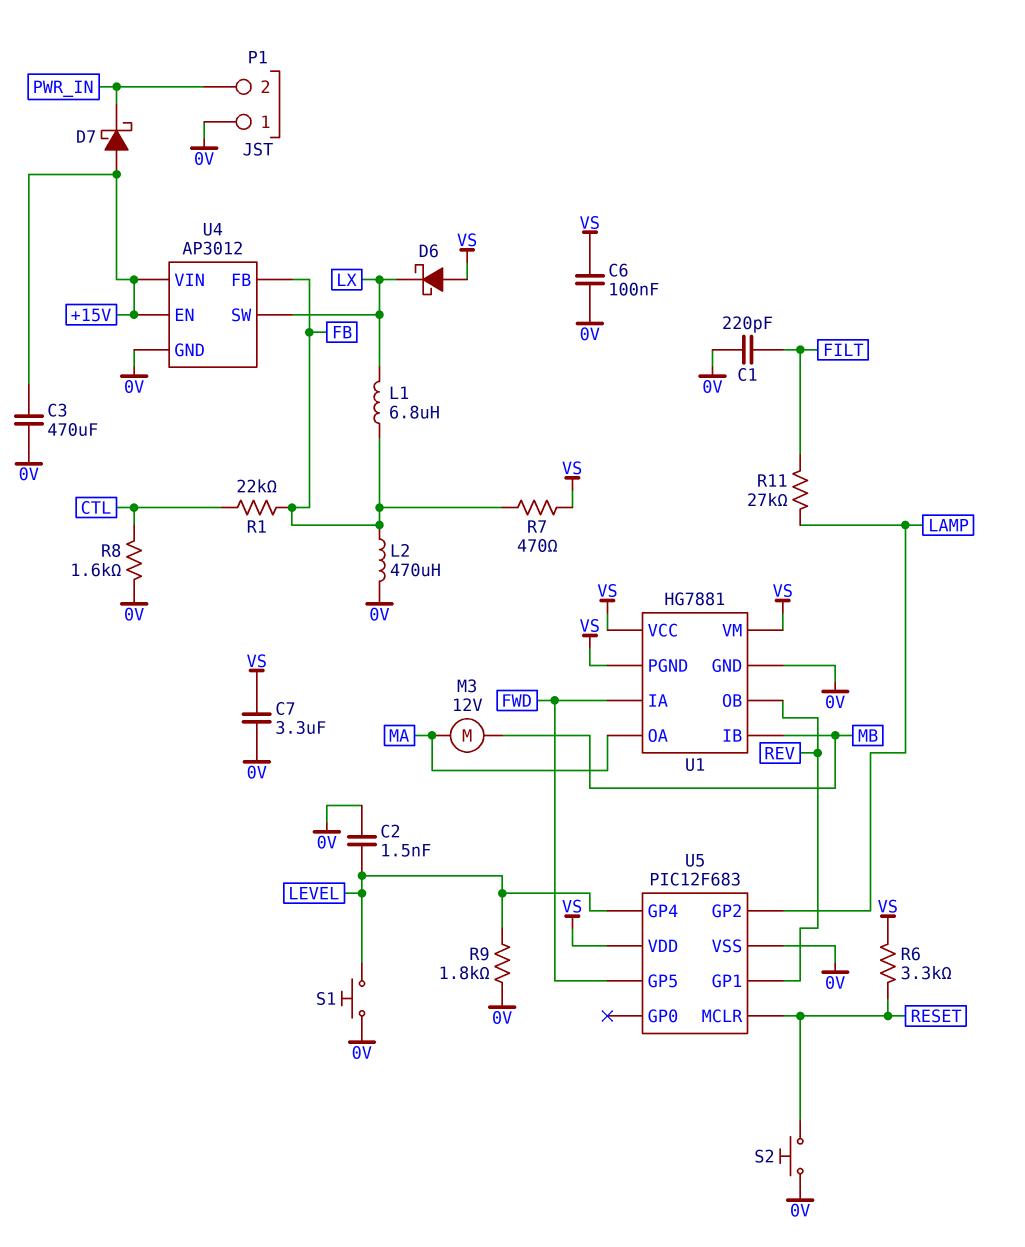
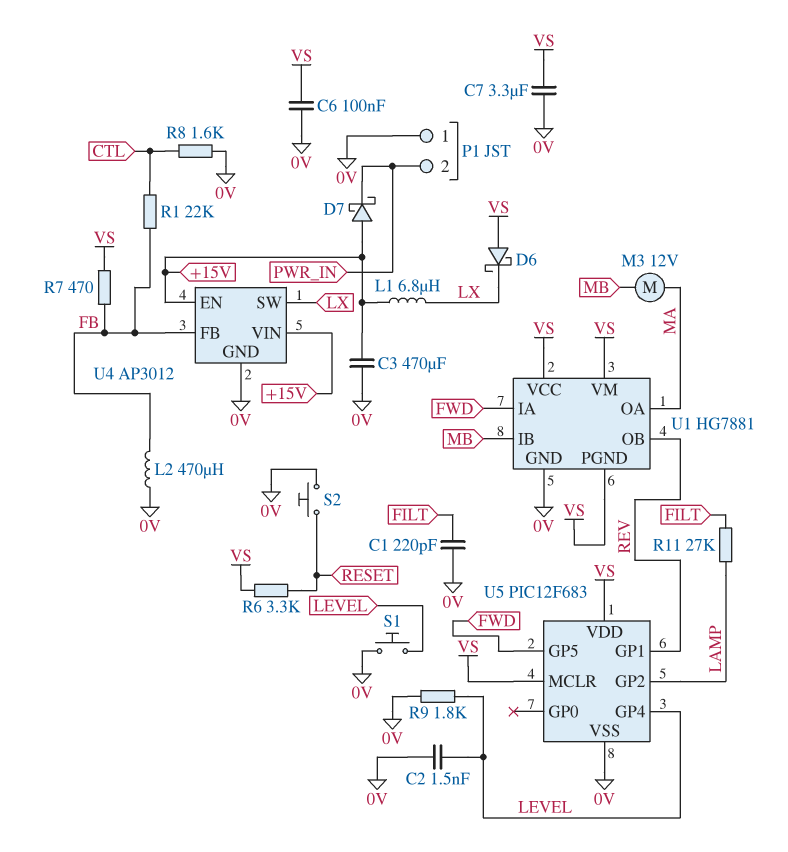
L1: 6.8uH (FB, LX) -> 6.8uH (+15V, LX)
U5 pin MCLR: RESET -> VS

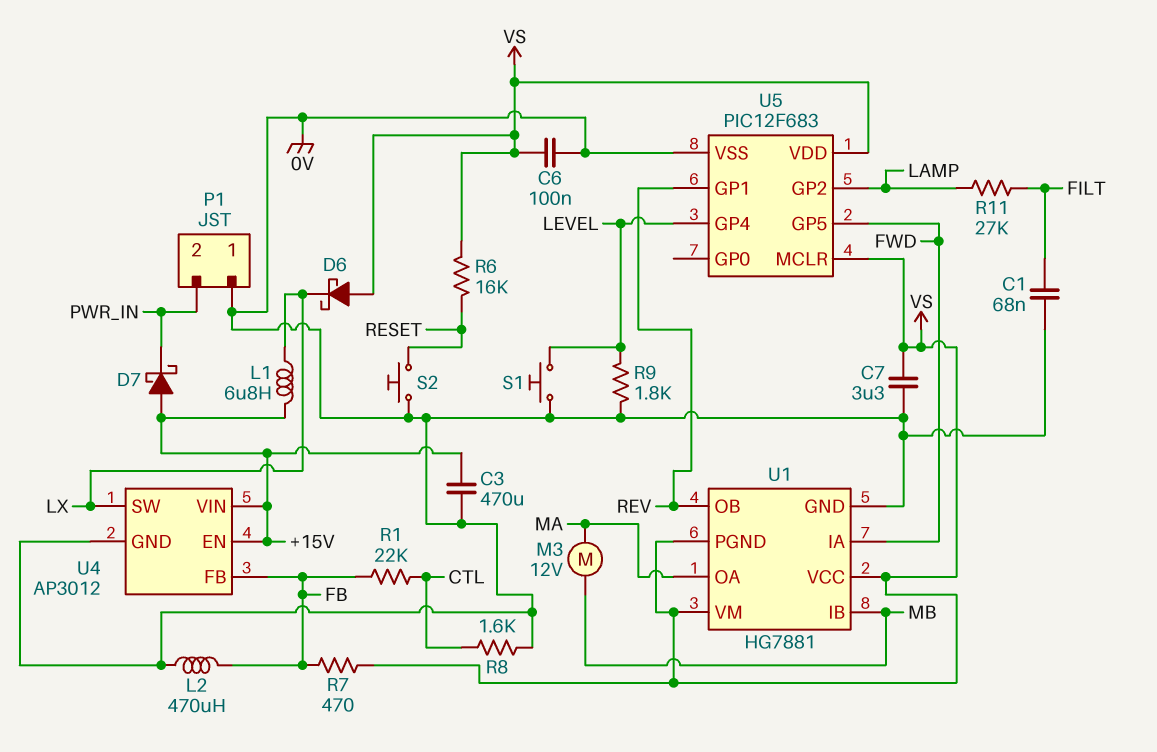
C1: 220pF (0V, FILT) -> 68nF (0V, FILT)
C2: 1.5nF (0V, LEVEL) -> none
R6: 3.3k (RESET, VS) -> 16k (RESET, VS)

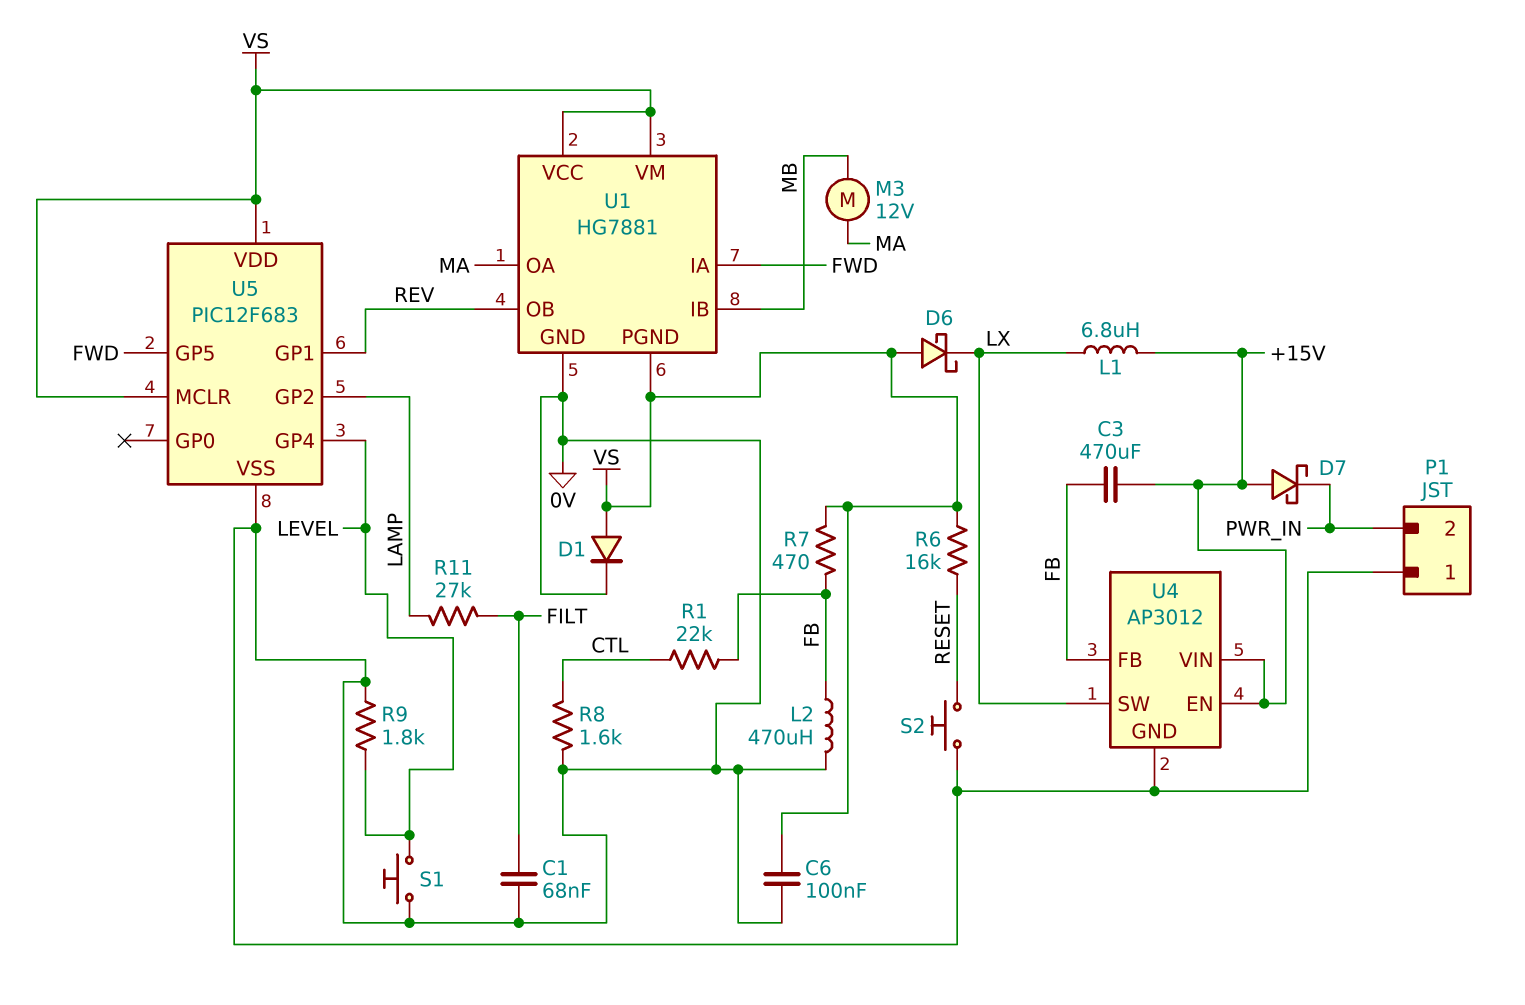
C3: 470uF (+15V, 0V) -> 470uF (+15V, FB)
C7: 3.3uF (0V, VS) -> none
D1: none -> diode (A VS, K 0V)

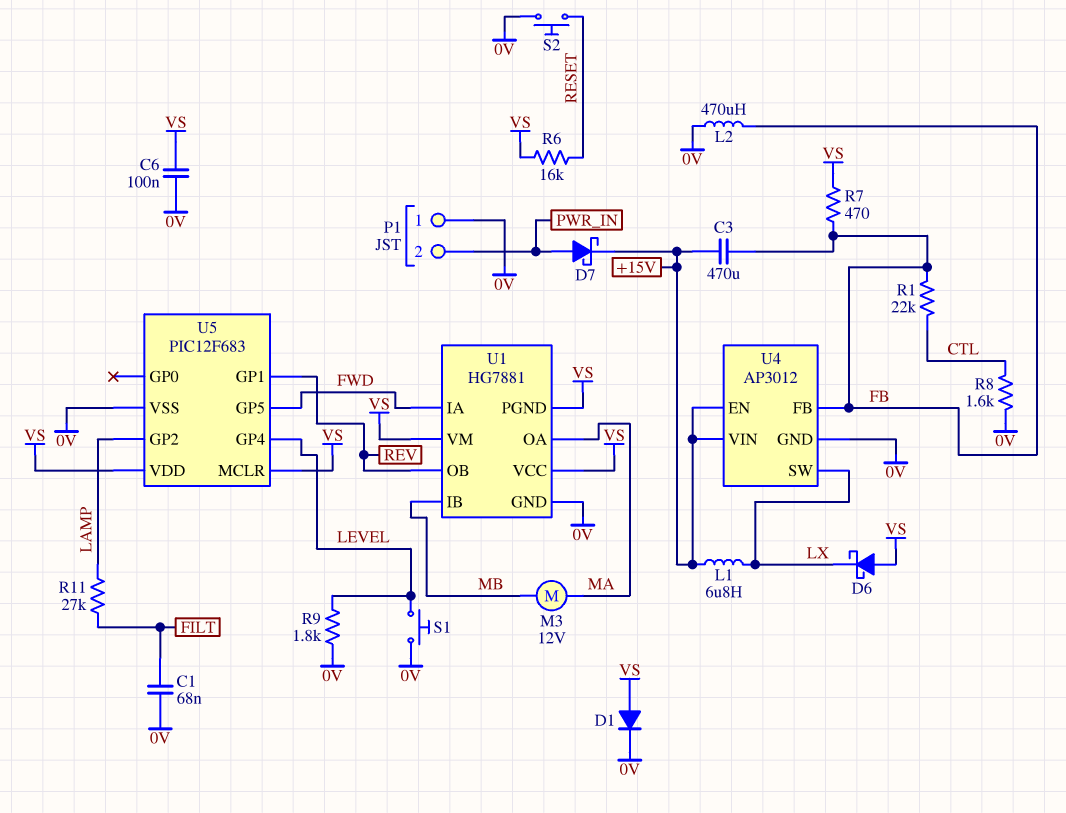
D7: schottky (A +15V, K PWR_IN) -> schottky (A PWR_IN, K +15V)

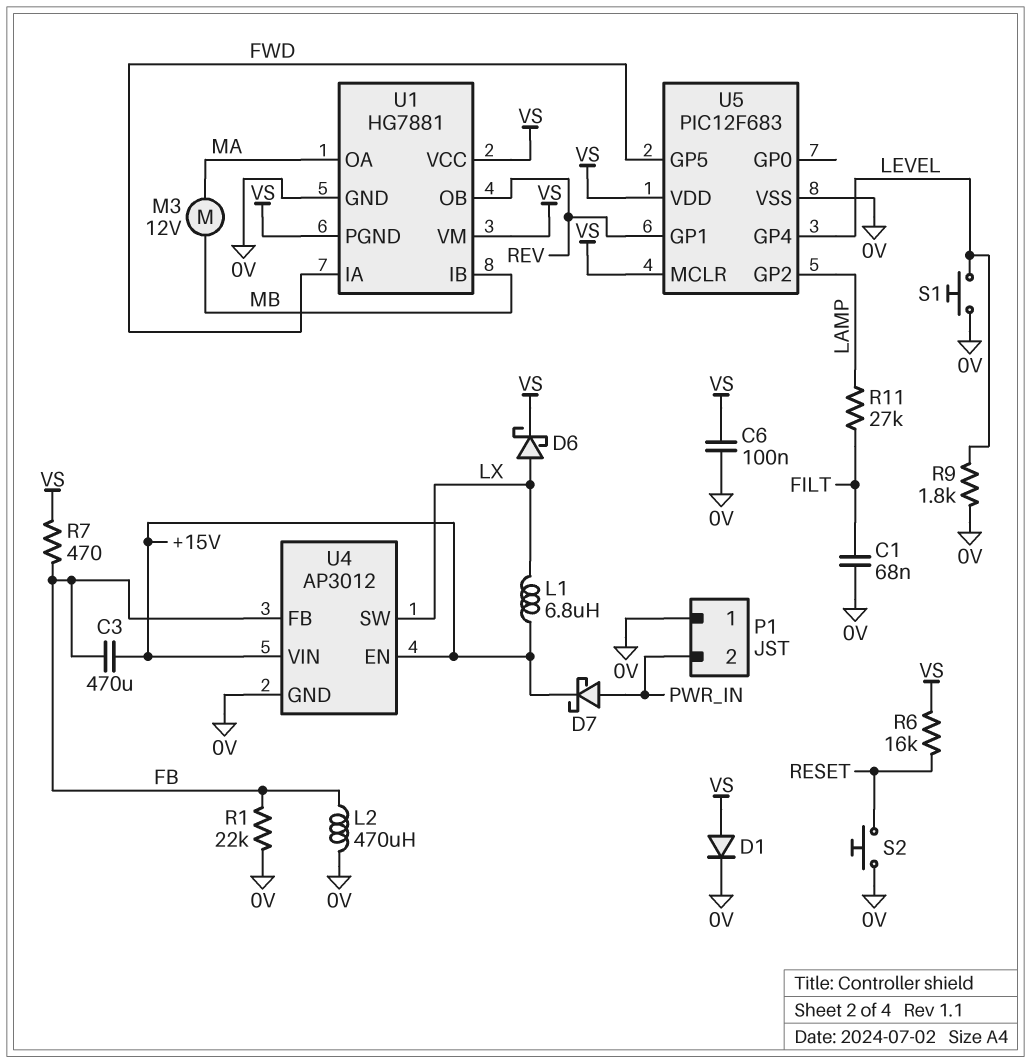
D6: schottky (A VS, K LX) -> schottky (A LX, K VS)
R1: 22k (CTL, FB) -> 22k (0V, FB)
R8: 1.6k (0V, CTL) -> none

